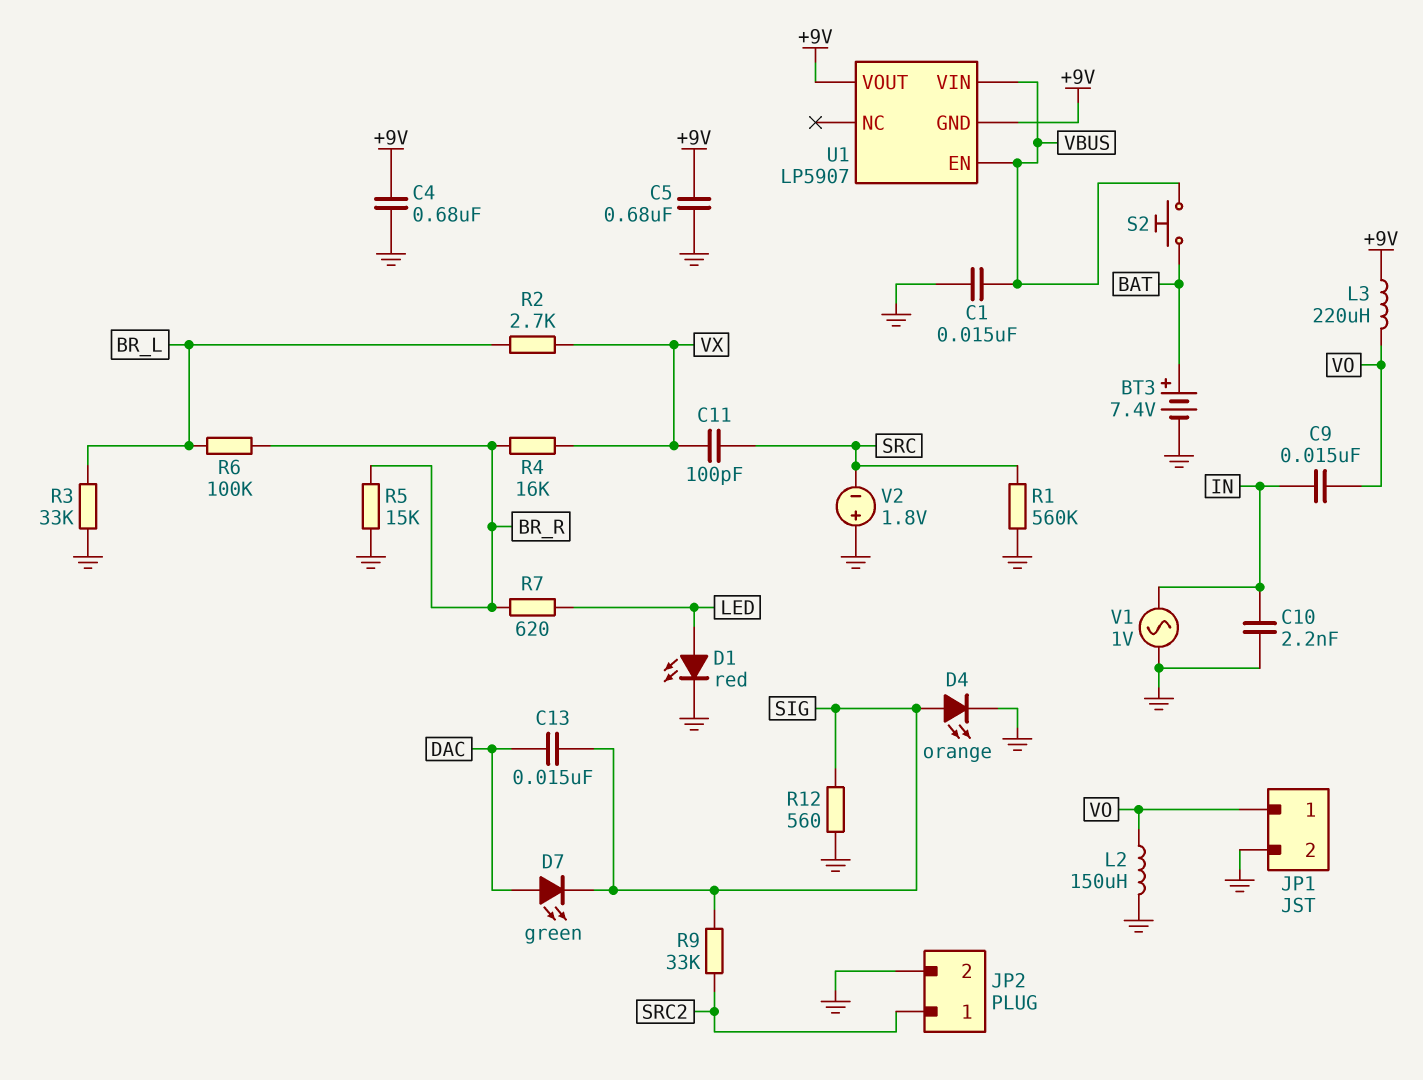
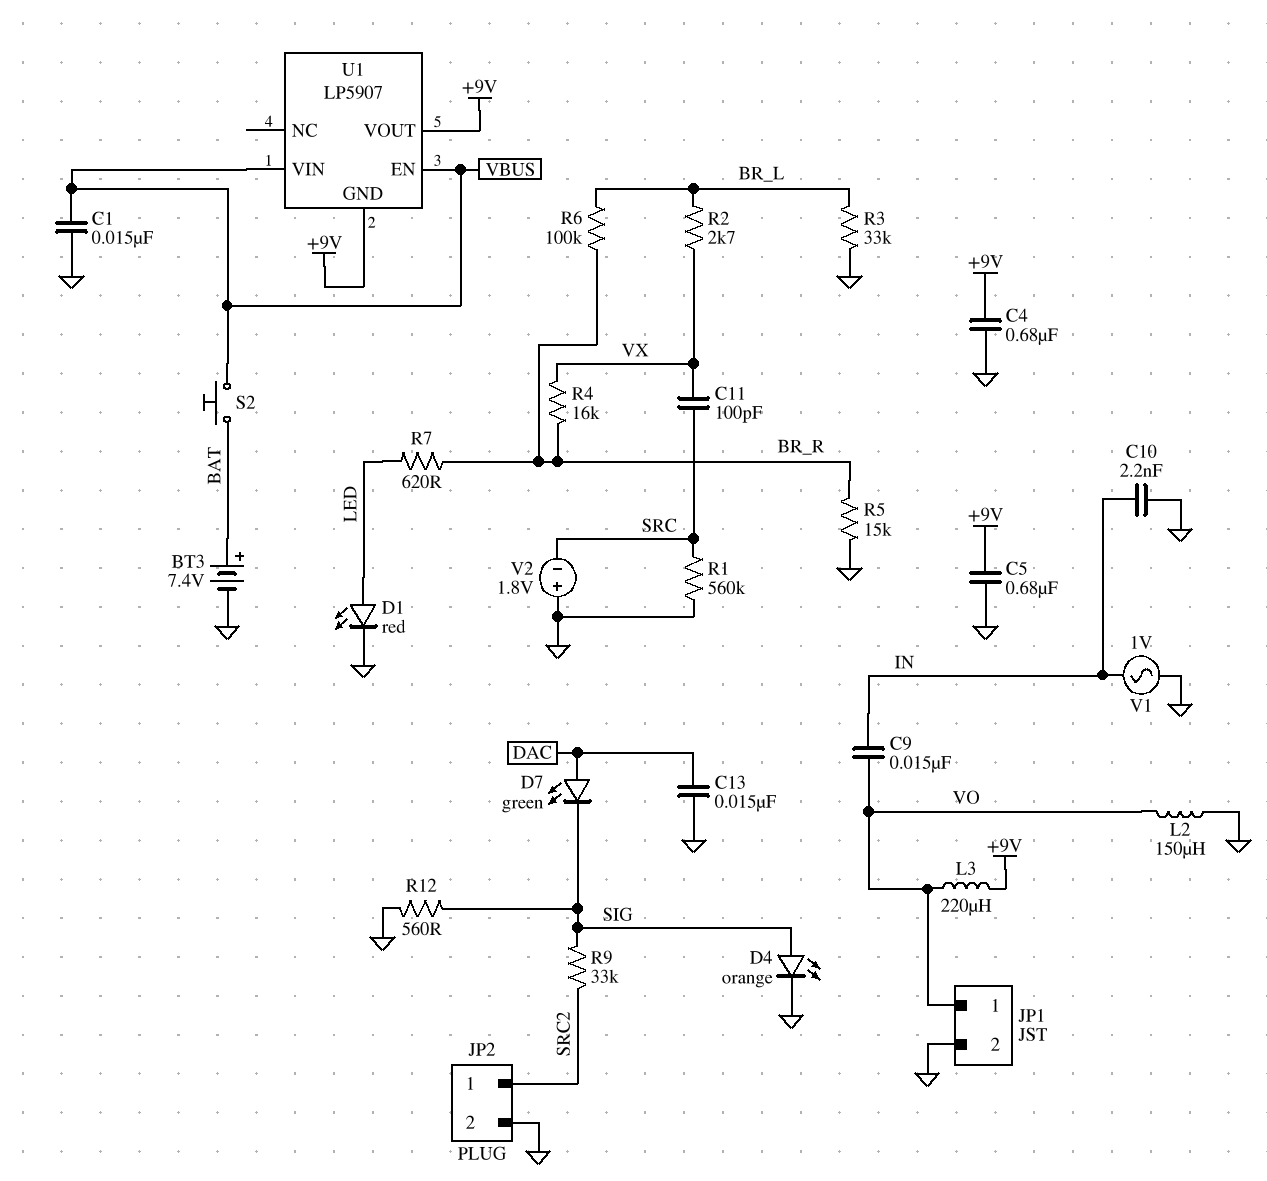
C13: 15nF (DAC, SIG) -> 15nF (DAC, GND)

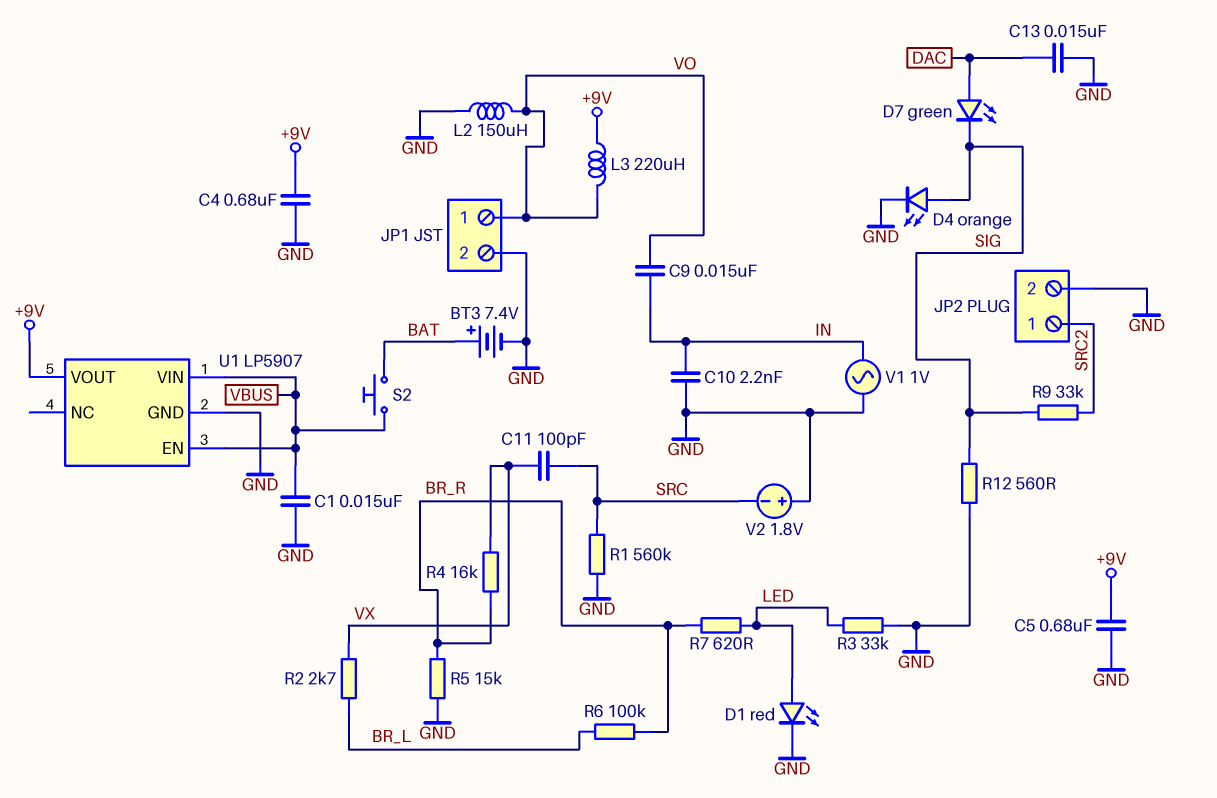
R3: 33k (BR_L, GND) -> 33k (GND, LED)
U1 pin GND: +9V -> GND

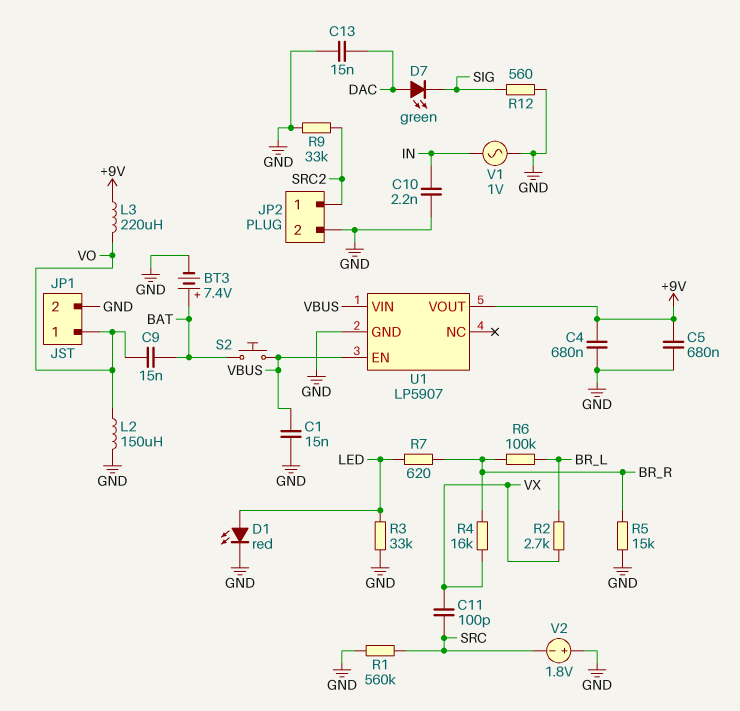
C9: 15nF (IN, VO) -> 15nF (BAT, VO)
D4: LED orange (A SIG, K GND) -> none
R9: 33k (SIG, SRC2) -> 33k (GND, SRC2)

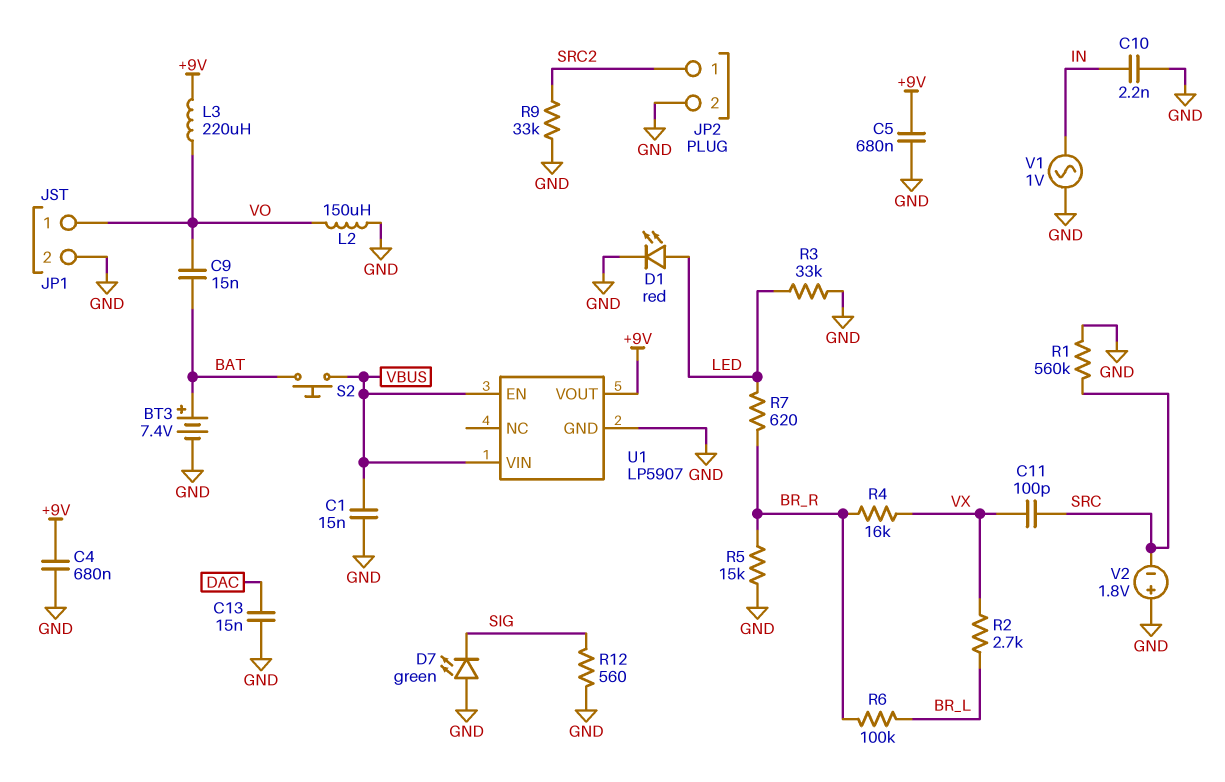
D7: LED green (A DAC, K SIG) -> LED green (A GND, K SIG)

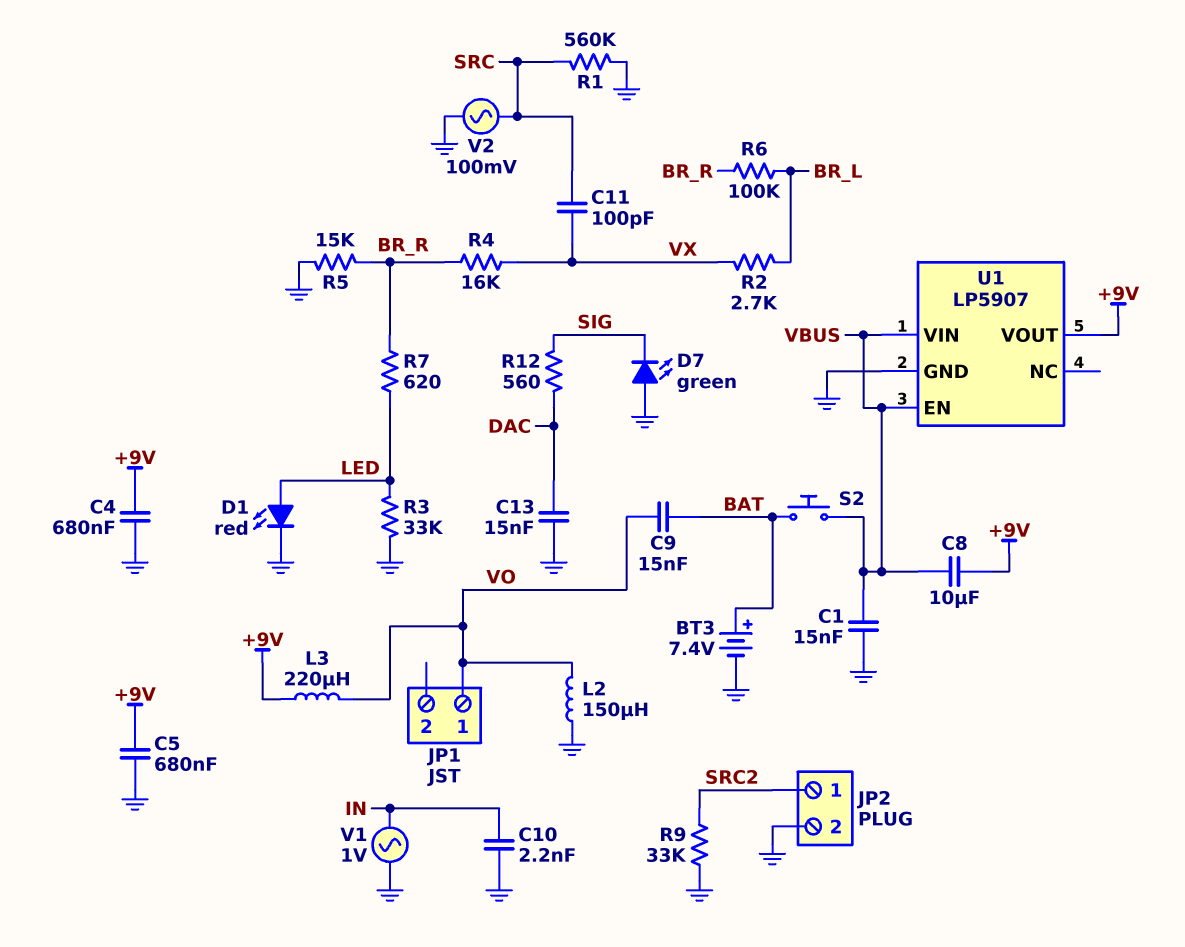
C8: none -> 10uF (+9V, VBUS)
JP1 pin 2: GND -> none
R12: 560 (GND, SIG) -> 560 (DAC, SIG)
V2: 1.8V (plus GND, minus SRC) -> AC 100mV (GND, SRC)

